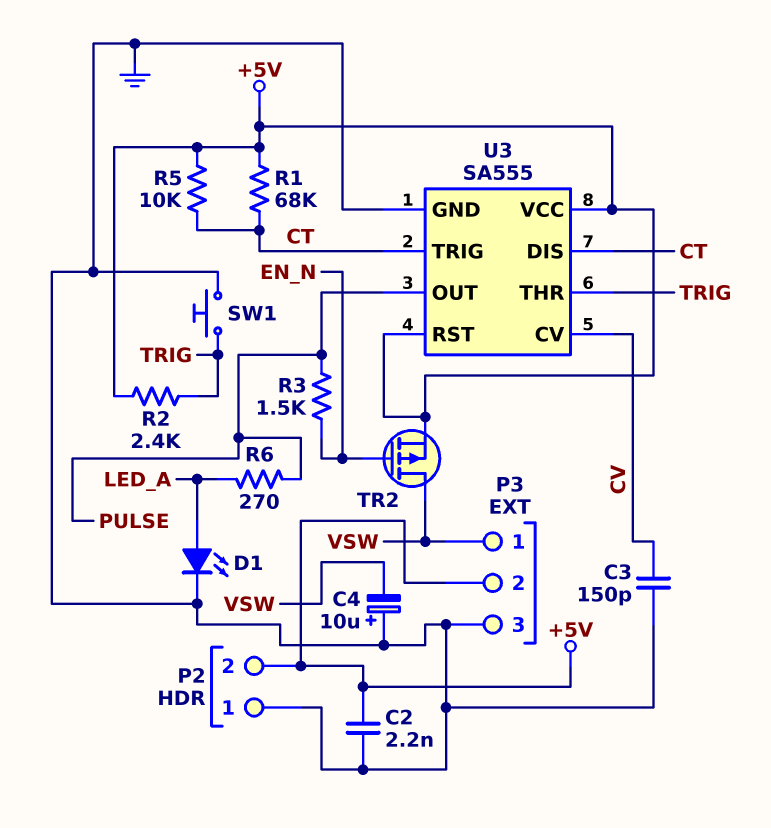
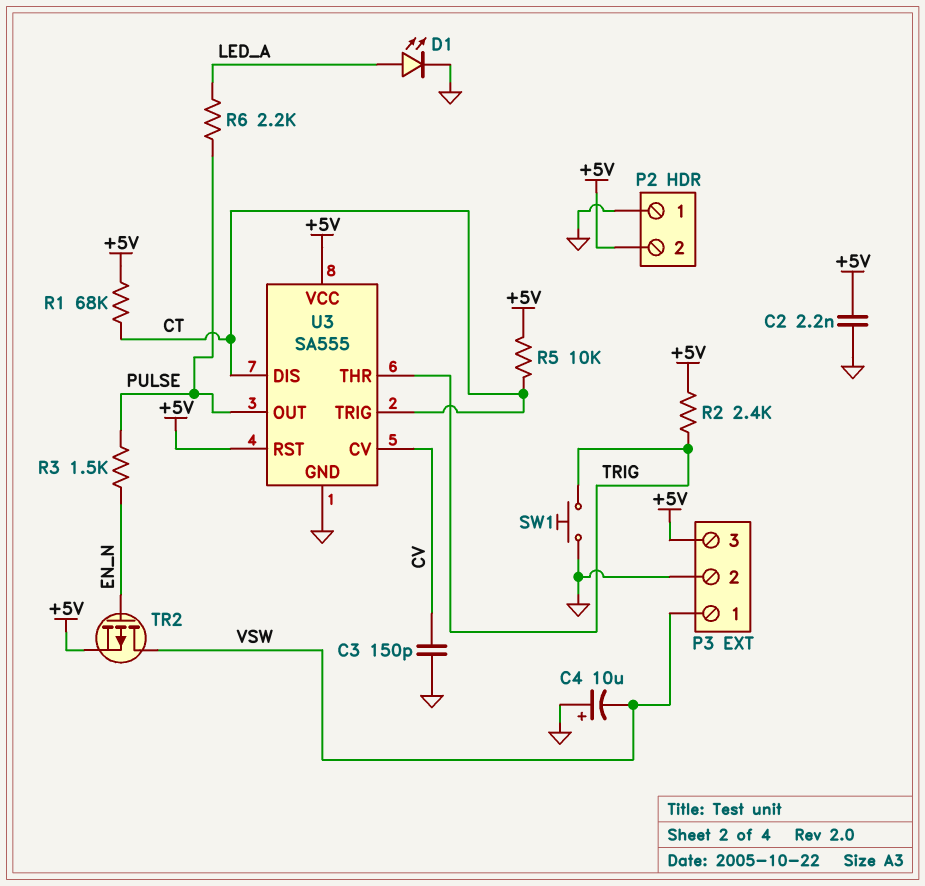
P3 pin 2: +5V -> GND
P3 pin 3: GND -> +5V
R6: 270 (LED_A, PULSE) -> 2.2k (LED_A, PULSE)

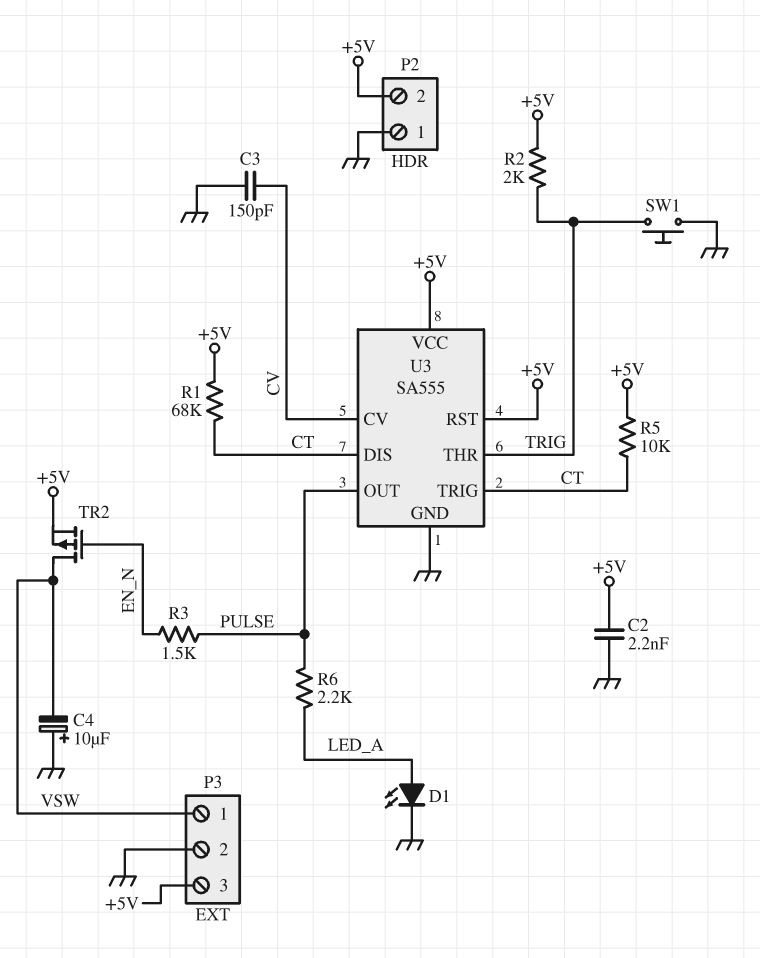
R2: 2.4k (+5V, TRIG) -> 2k (+5V, TRIG)

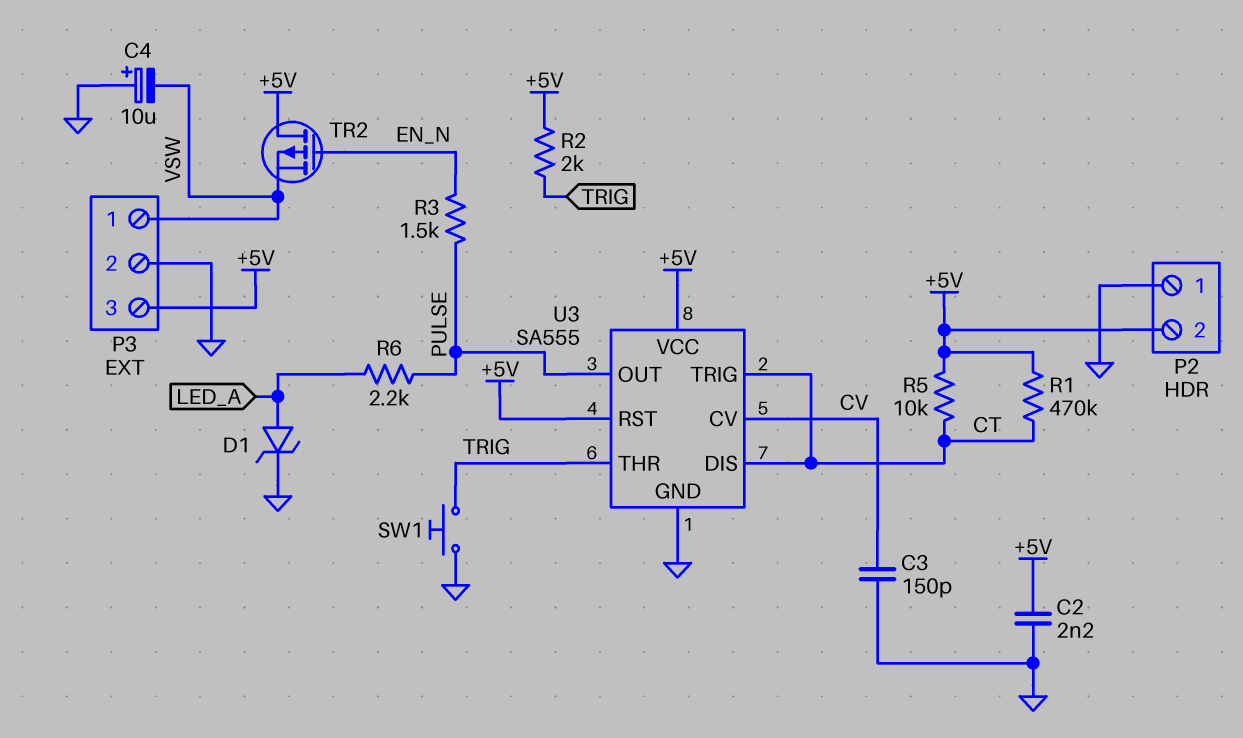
D1: LED (A LED_A, K GND) -> zener (A LED_A, K GND)
R1: 68k (+5V, CT) -> 470k (+5V, CT)
TR2: PMOS (G EN_N, D VSW, S +5V) -> PMOS (G EN_N, D +5V, S VSW)

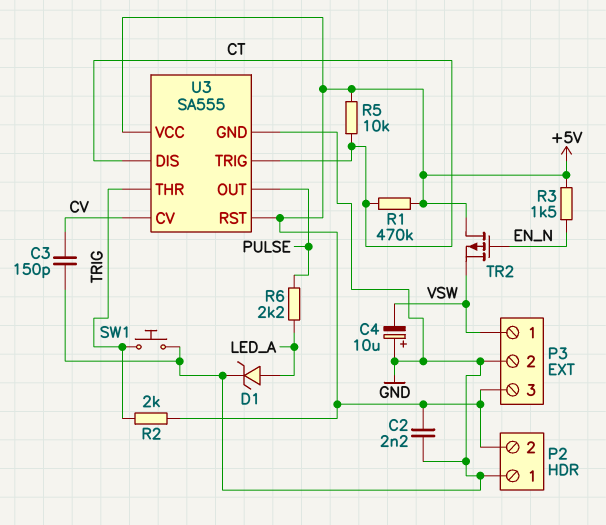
R3: 1.5k (EN_N, PULSE) -> 1.5k (+5V, EN_N)

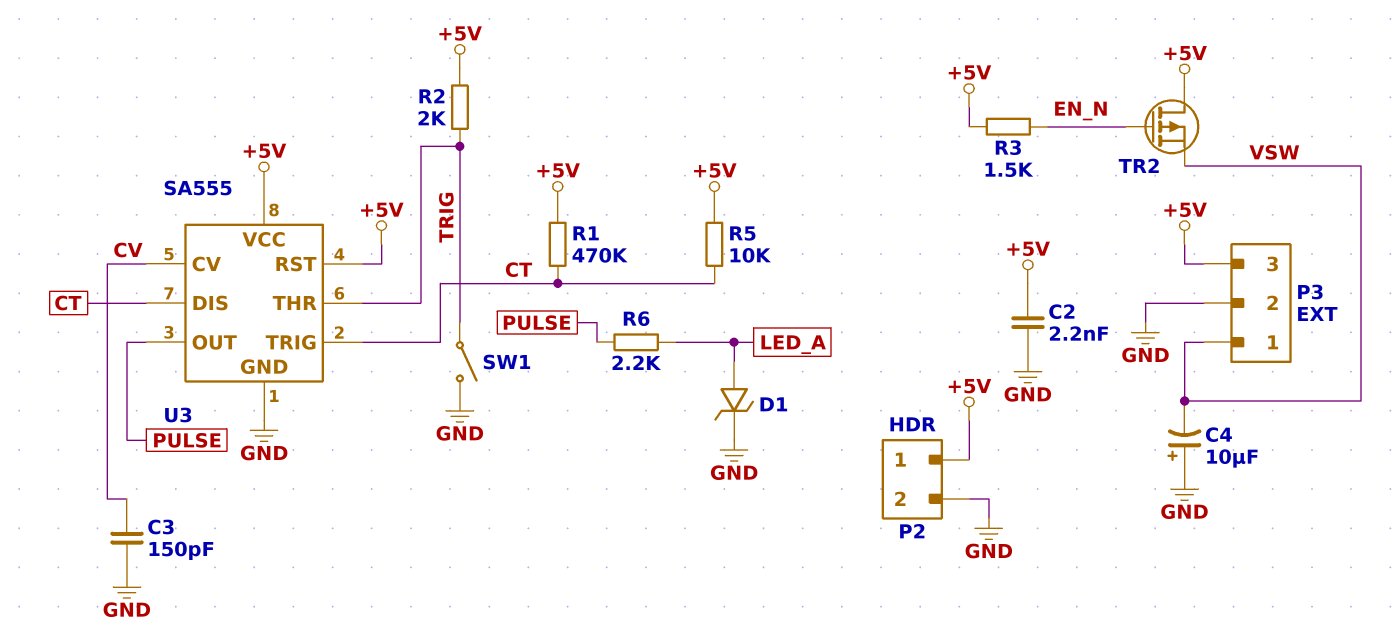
P2 pin 1: GND -> +5V
P2 pin 2: +5V -> GND
SW1: button (GND, TRIG) -> switch (GND, TRIG)

